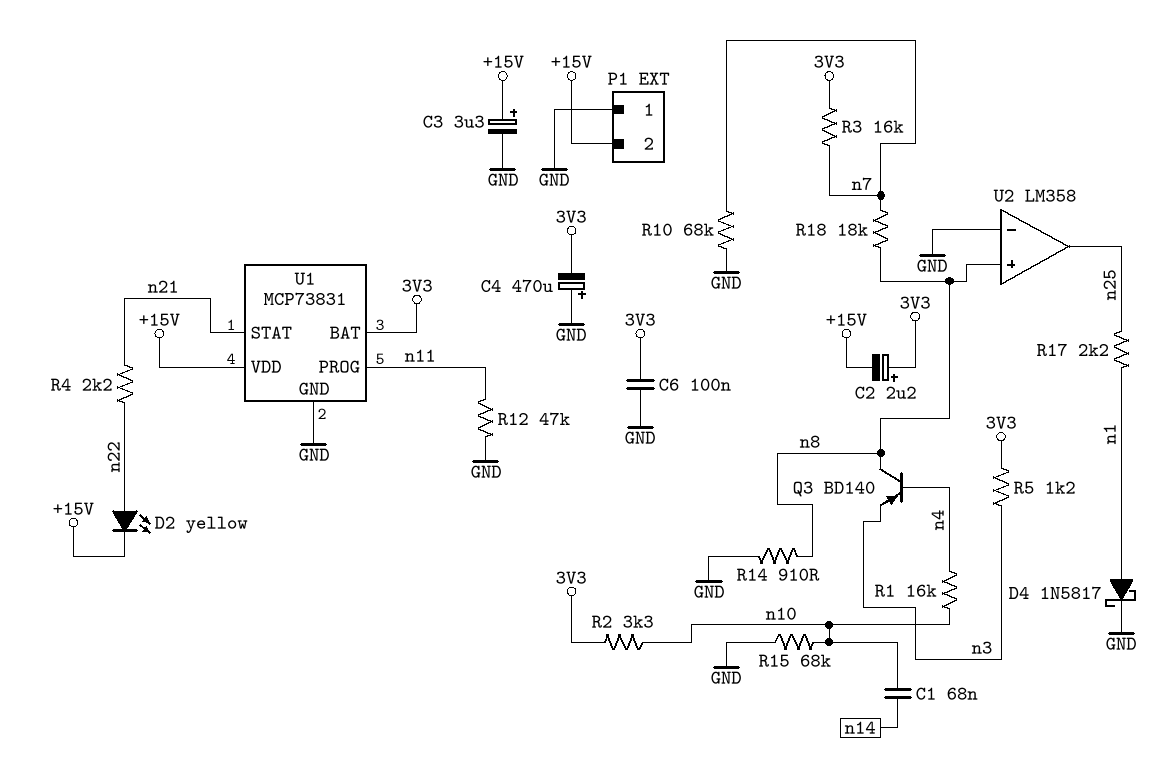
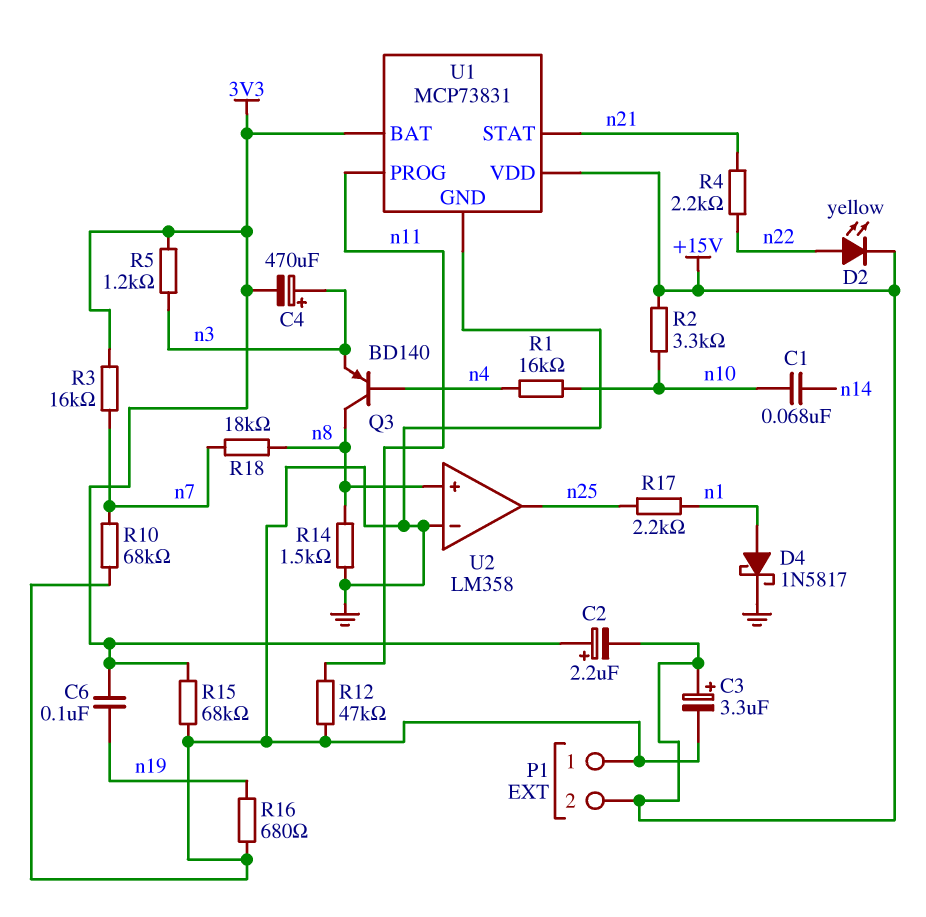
C4: 470uF (plus GND, minus 3V3) -> 470uF (plus n3, minus 3V3)
C6: 100nF (3V3, GND) -> 100nF (3V3, n19)
R2: 3.3k (3V3, n10) -> 3.3k (+15V, n10)
R14: 910 (GND, n8) -> 1.5k (GND, n8)
R15: 68k (GND, n10) -> 68k (3V3, GND)
R16: none -> 680 (GND, n19)

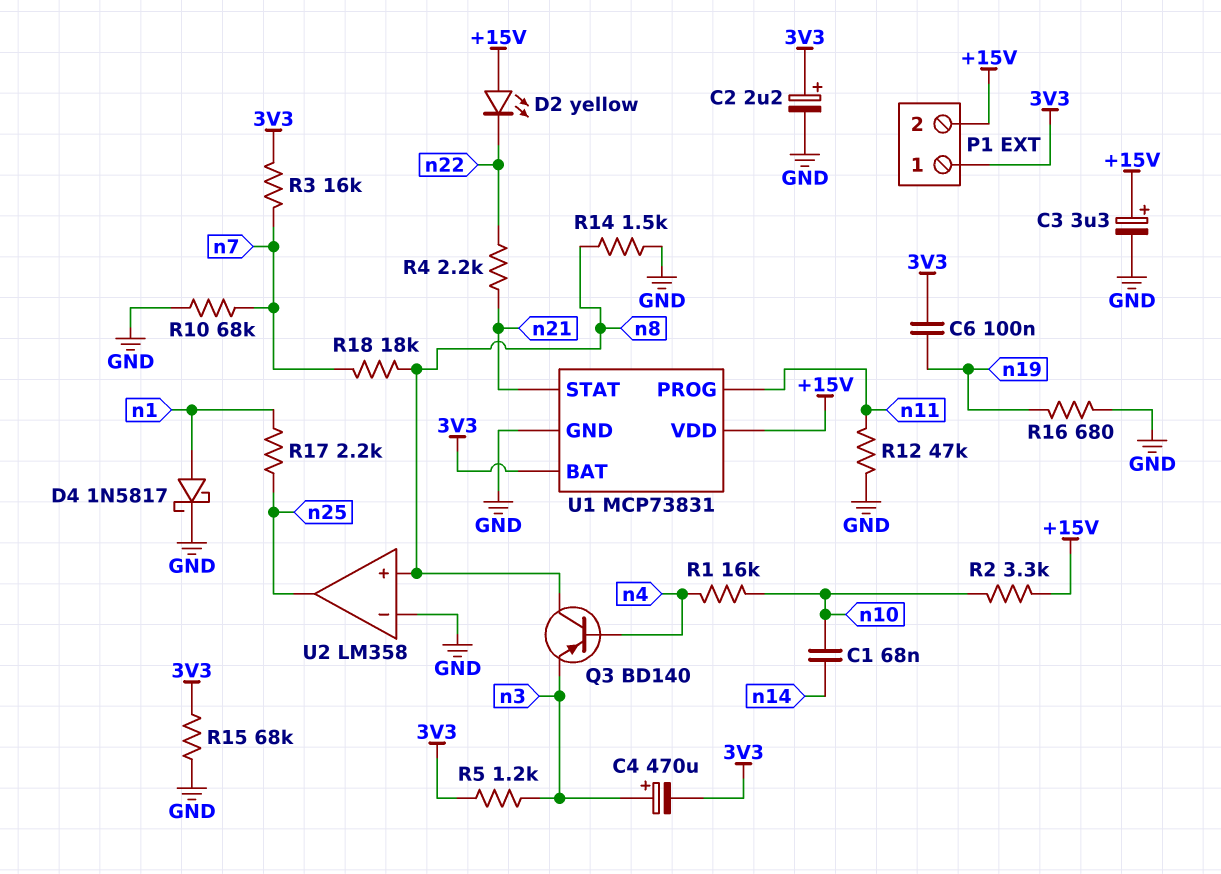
C2: 2.2uF (plus 3V3, minus +15V) -> 2.2uF (plus 3V3, minus GND)
D2: LED yellow (A n22, K +15V) -> LED yellow (A +15V, K n22)
P1 pin 1: GND -> 3V3

